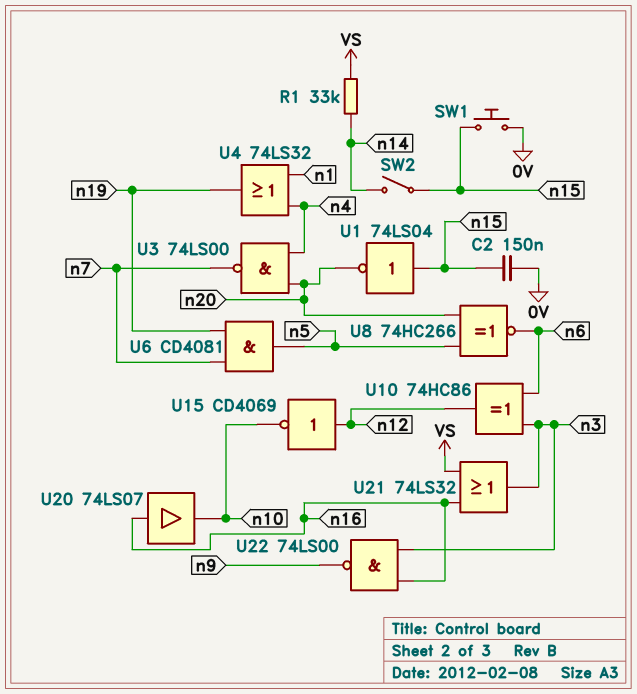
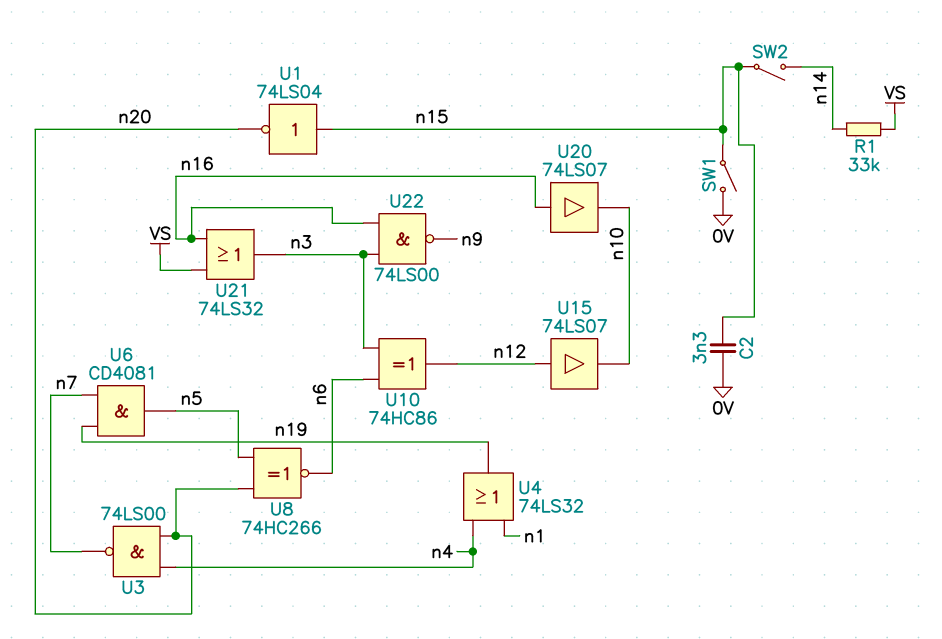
C2: 150nF (0V, n15) -> 3.3nF (0V, n15)
SW1: button (0V, n15) -> switch (0V, n15)
U15: NOT CD4069 (in n12, out n10) -> buffer 74LS07 (in n12, out n10)

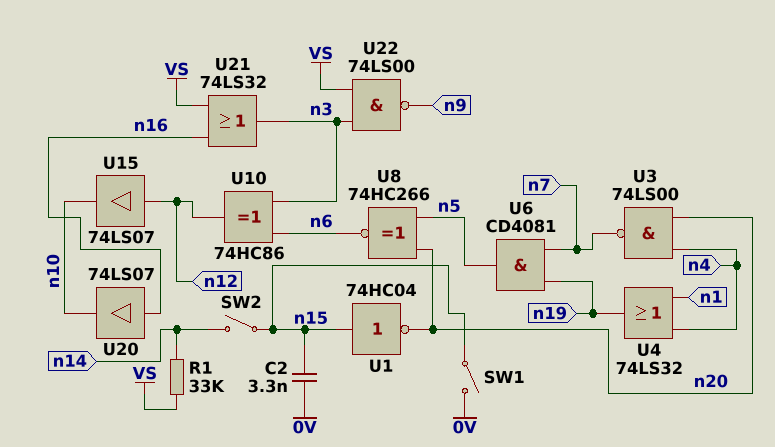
U1: NOT 74LS04 (in n15, out n20) -> NOT 74HC04 (in n15, out n20)
U22: NAND 74LS00 (in n3, in n16, out n9) -> NAND 74LS00 (in VS, in n3, out n9)

